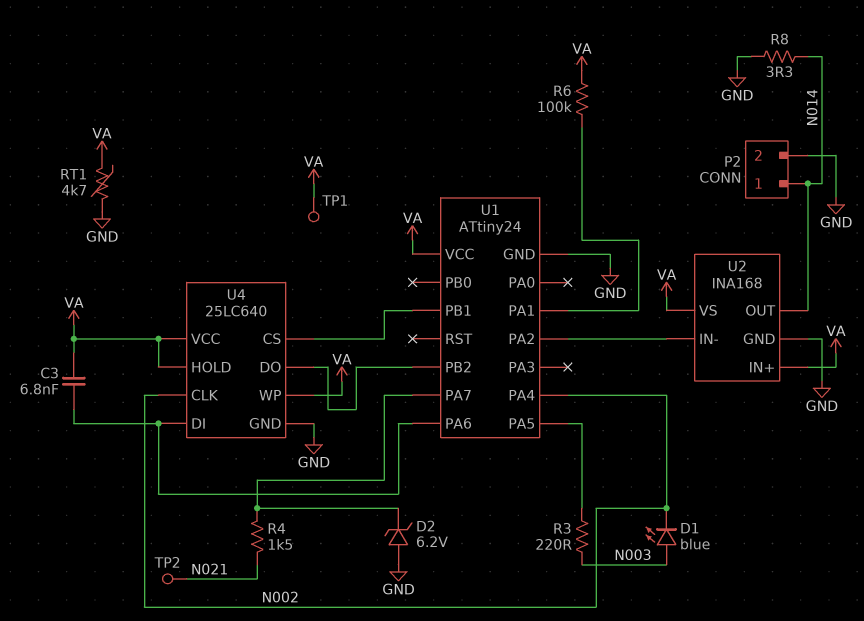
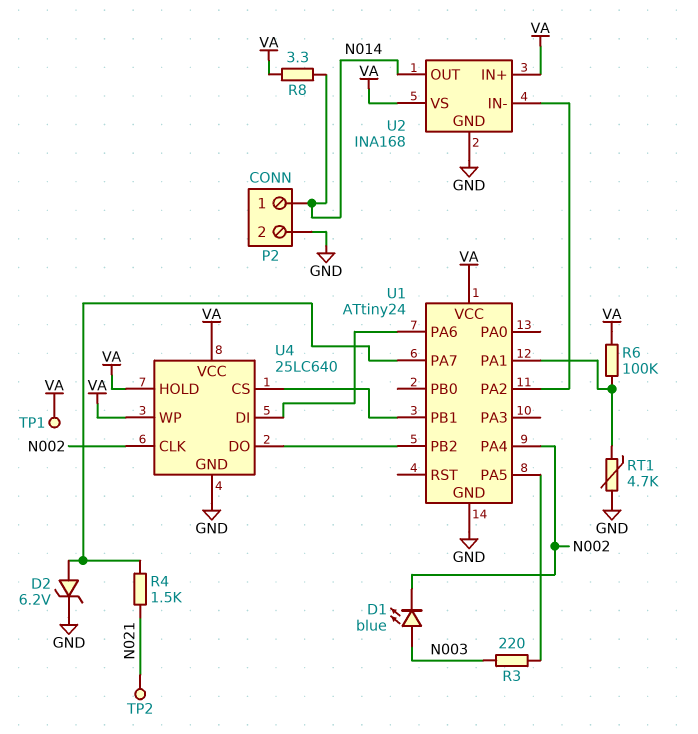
C3: 6.8nF (U1/PA6, VA) -> none
D2: zener 6.2V (A GND, K U1/PA7) -> zener 6.2V (A U1/PA7, K GND)
R8: 3.3 (GND, N014) -> 3.3 (N014, VA)
RT1: 4.7k (GND, VA) -> 4.7k (GND, U1/PA1)

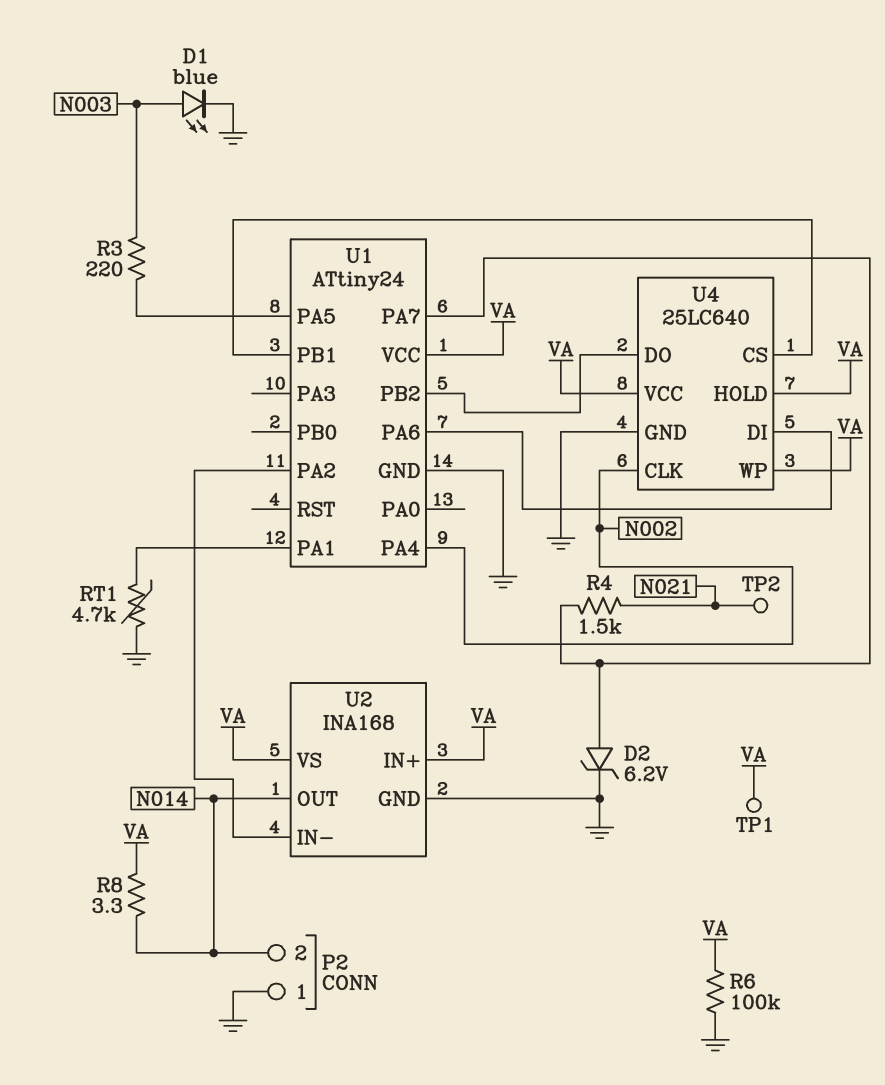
D1: LED blue (A N003, K N002) -> LED blue (A N003, K GND)
P2 pin 1: N014 -> GND
P2 pin 2: GND -> N014
R6: 100k (U1/PA1, VA) -> 100k (GND, VA)

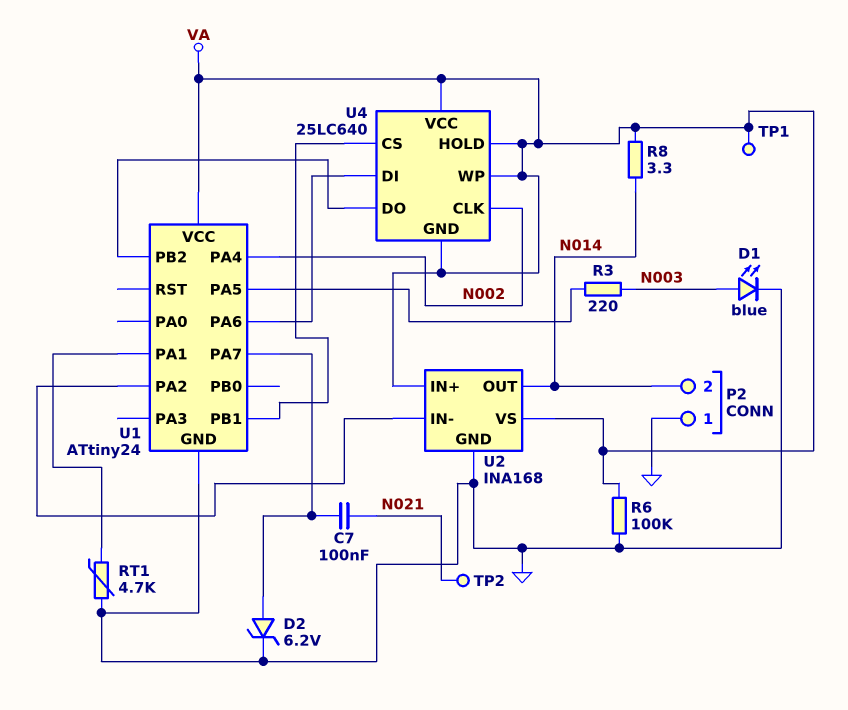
C7: none -> 100nF (N021, U1/PA7)
R4: 1.5k (N021, U1/PA7) -> none
U4 pin GND: GND -> VA

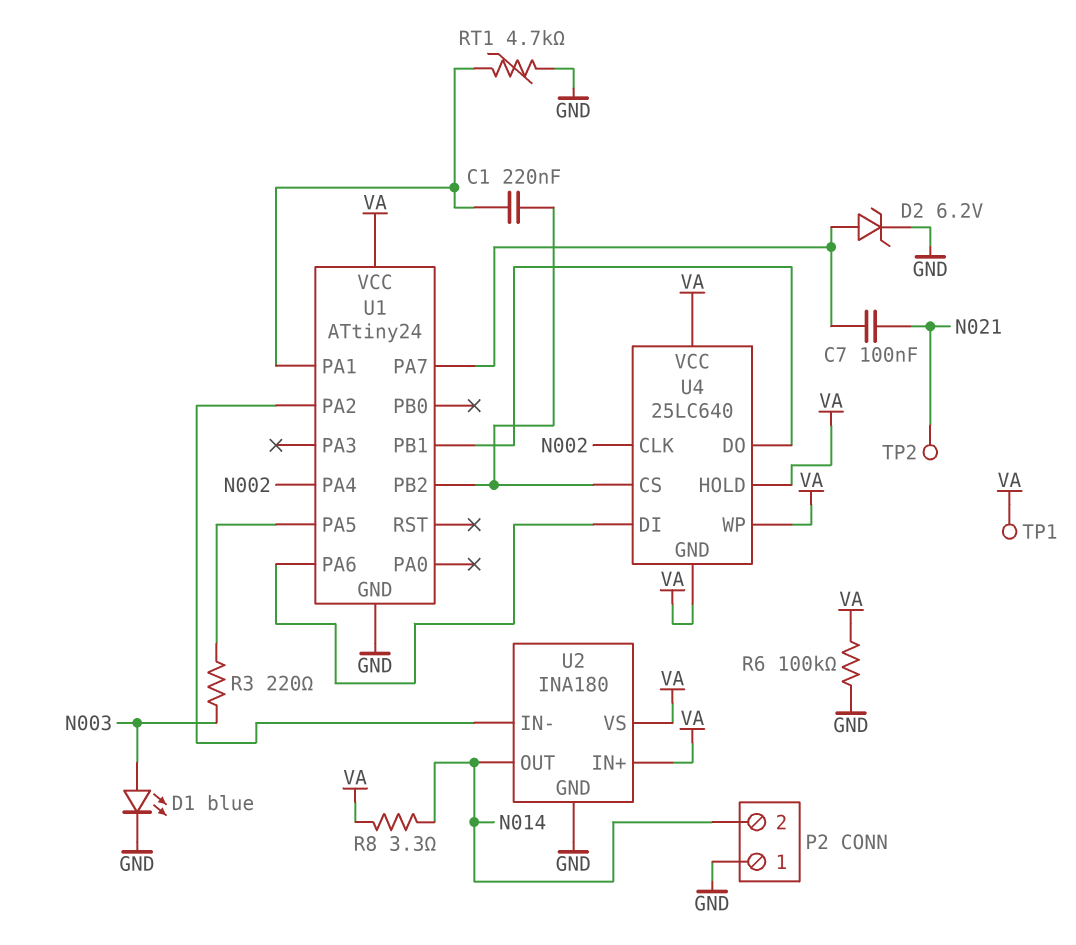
C1: none -> 220nF (U1/PA1, U1/PB2)
U2: INA168 -> INA180
U4 pin CS: U1/PB1 -> U1/PB2
U4 pin DO: U1/PB2 -> U1/PB1

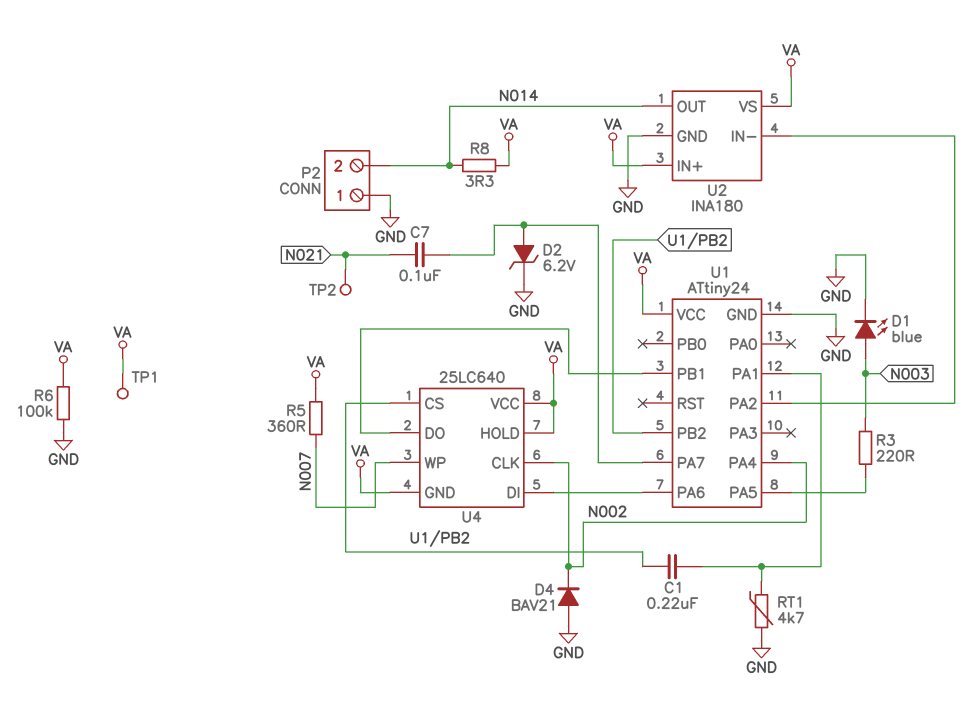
D4: none -> diode BAV21 (A GND, K N002)
R5: none -> 360 (N007, VA)
U4 pin WP: VA -> N007

